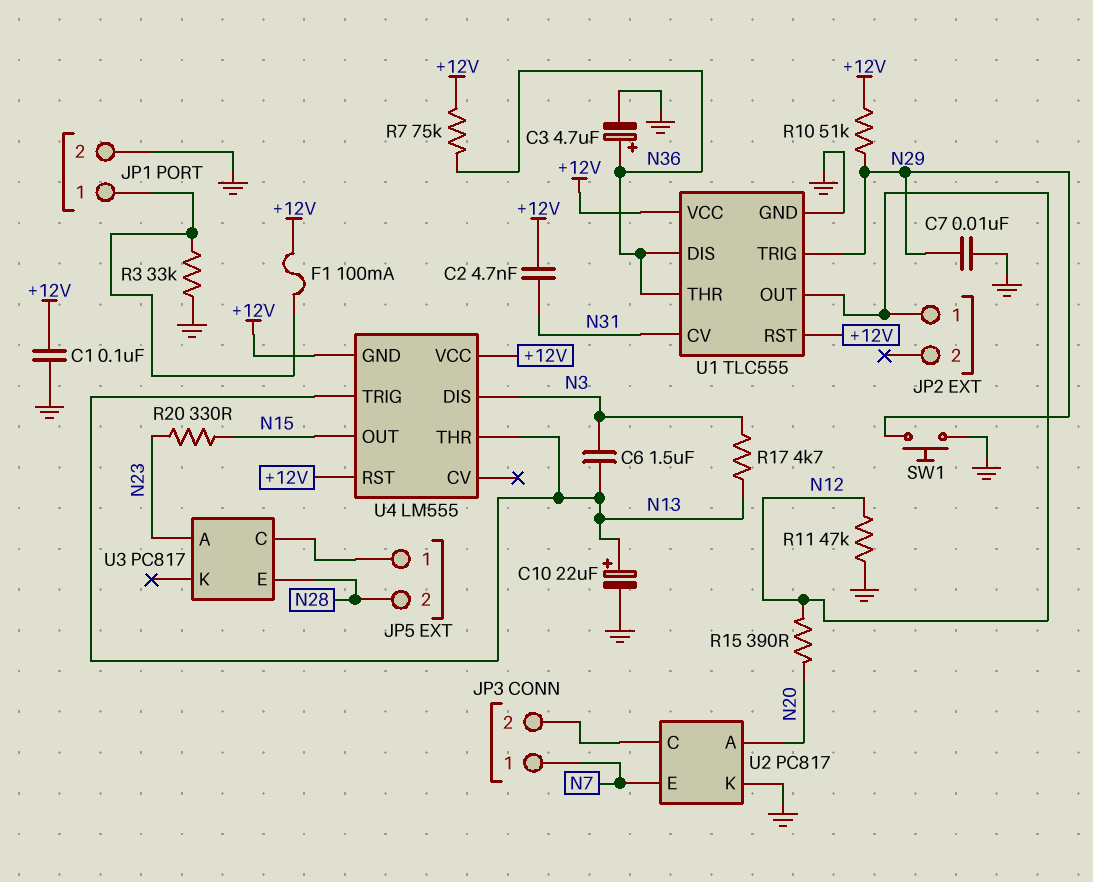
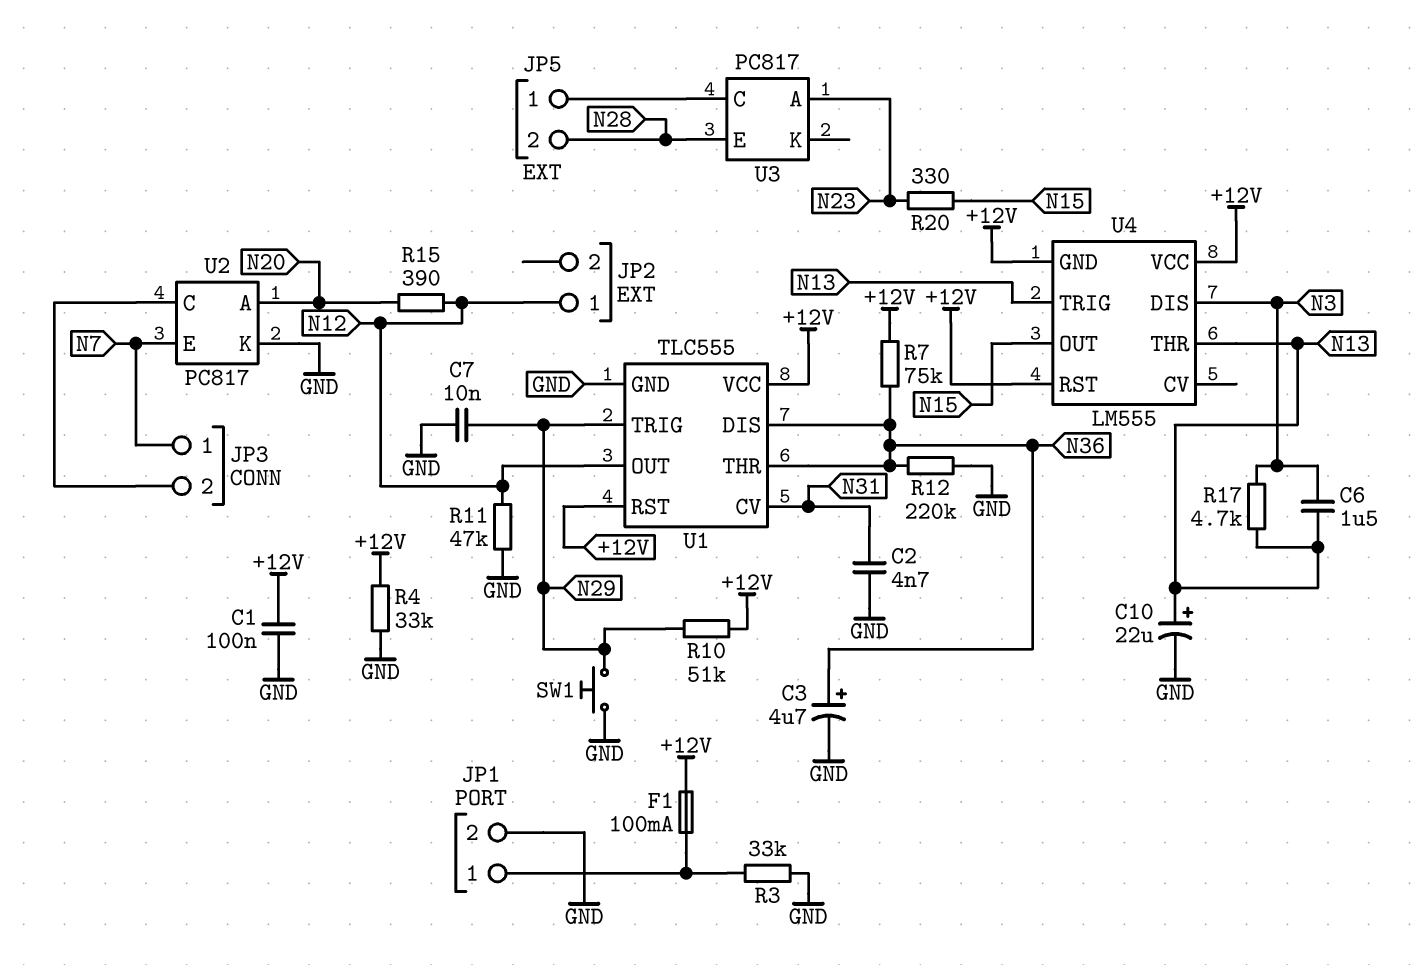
C2: 4.7nF (+12V, N31) -> 4.7nF (GND, N31)
R4: none -> 33k (+12V, GND)
R12: none -> 220k (GND, N36)

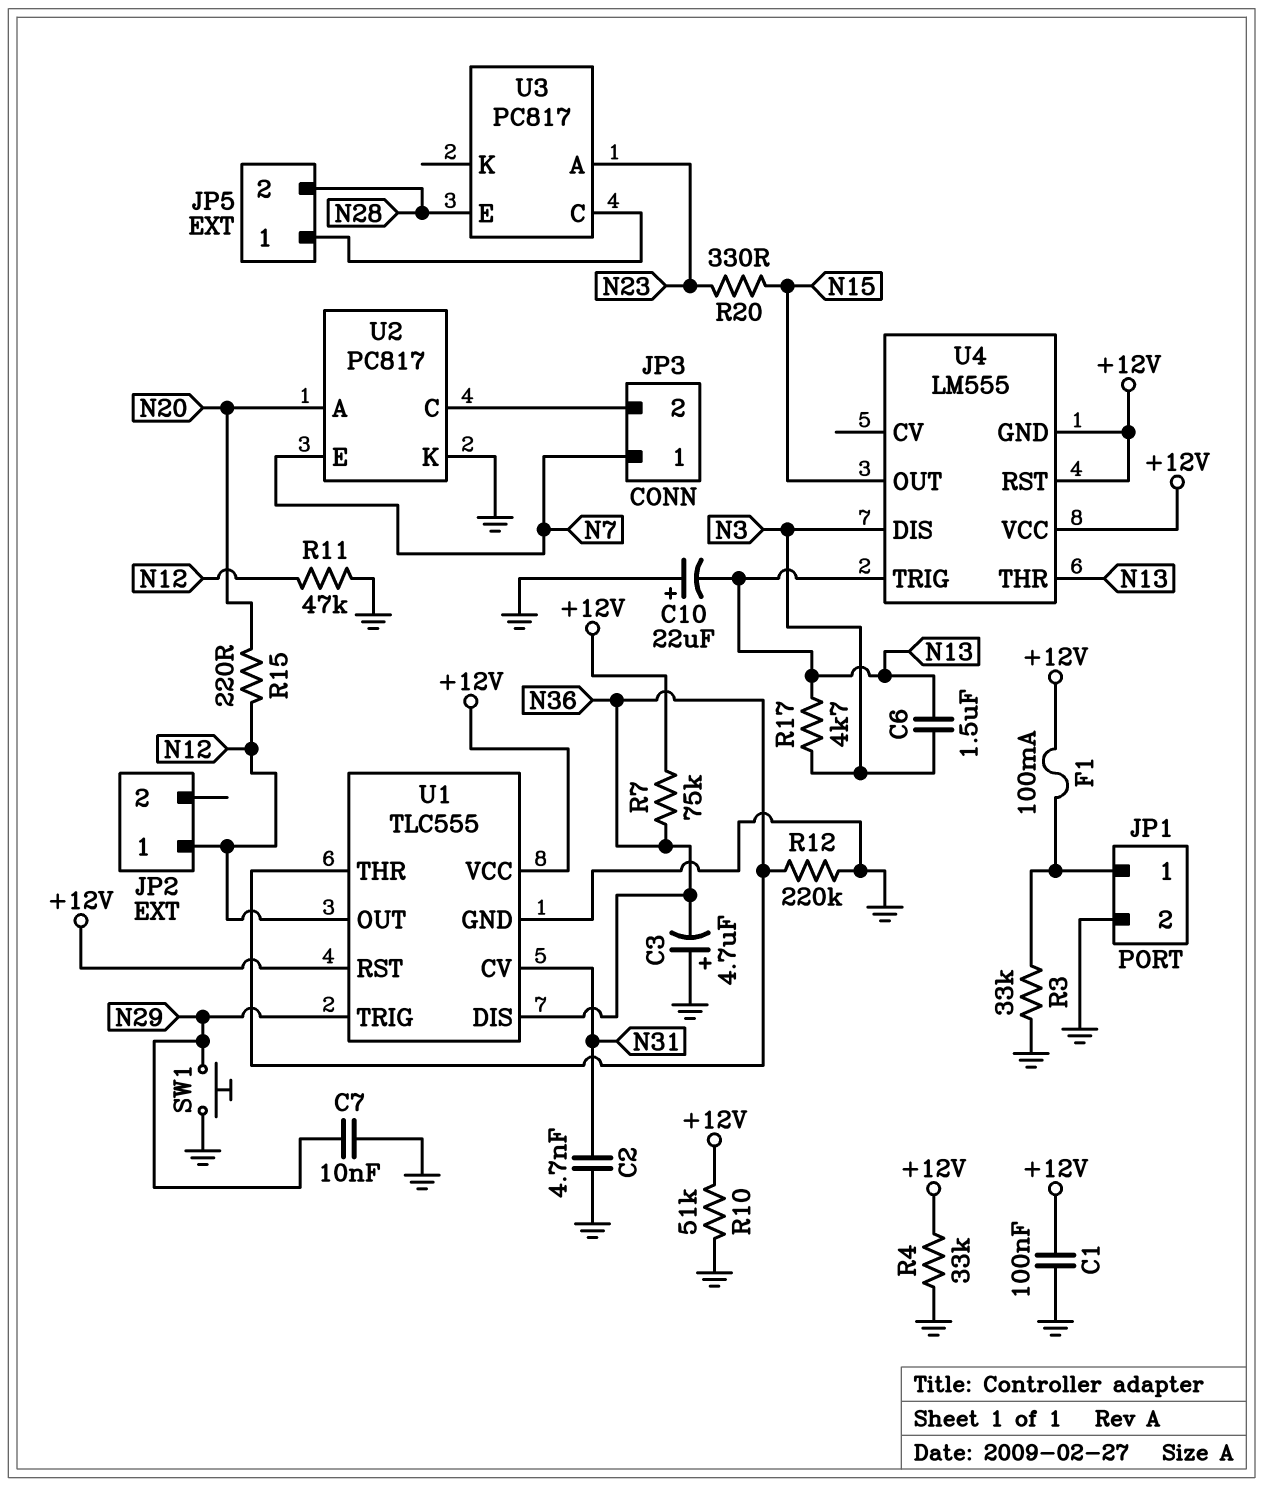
C3: 4.7uF (plus N36, minus GND) -> 4.7uF (plus GND, minus N36)
C10: 22uF (plus N13, minus GND) -> 22uF (plus GND, minus N13)
R10: 51k (+12V, N29) -> 51k (+12V, GND)
R15: 390 (N12, N20) -> 220 (N12, N20)

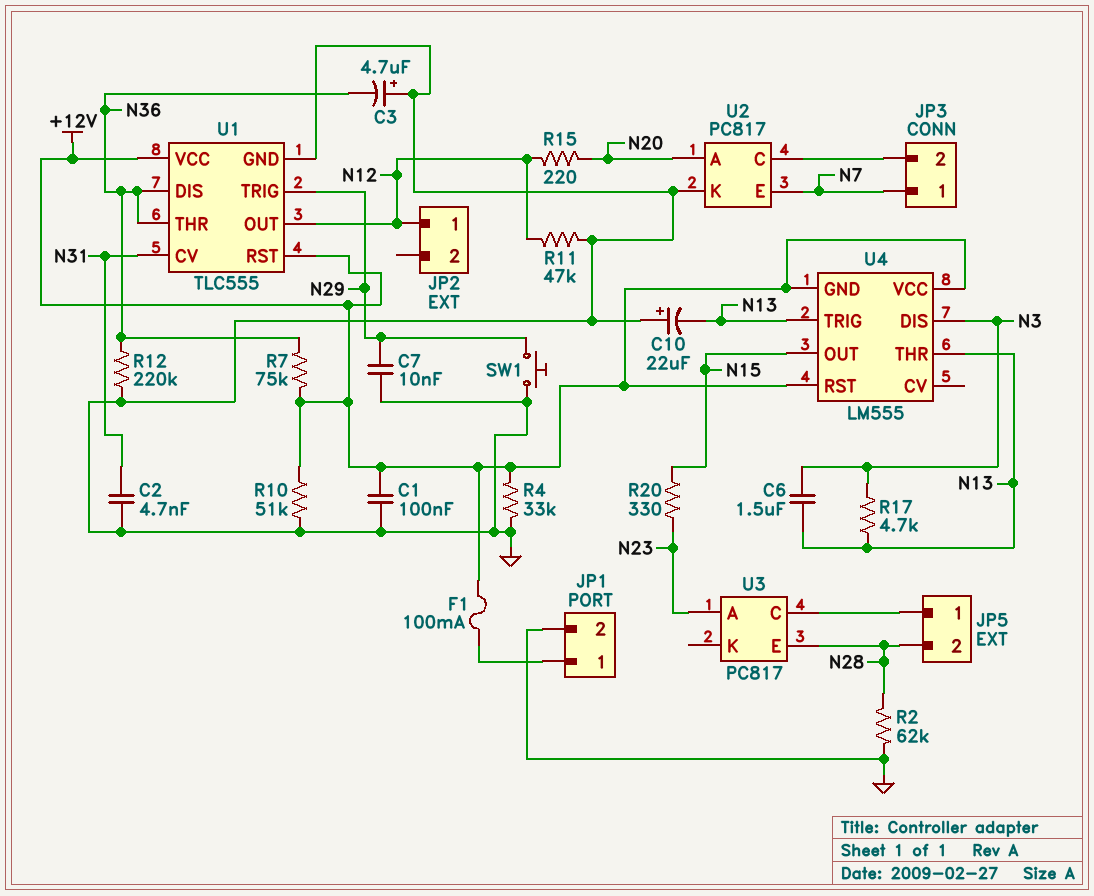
R2: none -> 62k (GND, N28)
R3: 33k (GND, JP1/1) -> none

